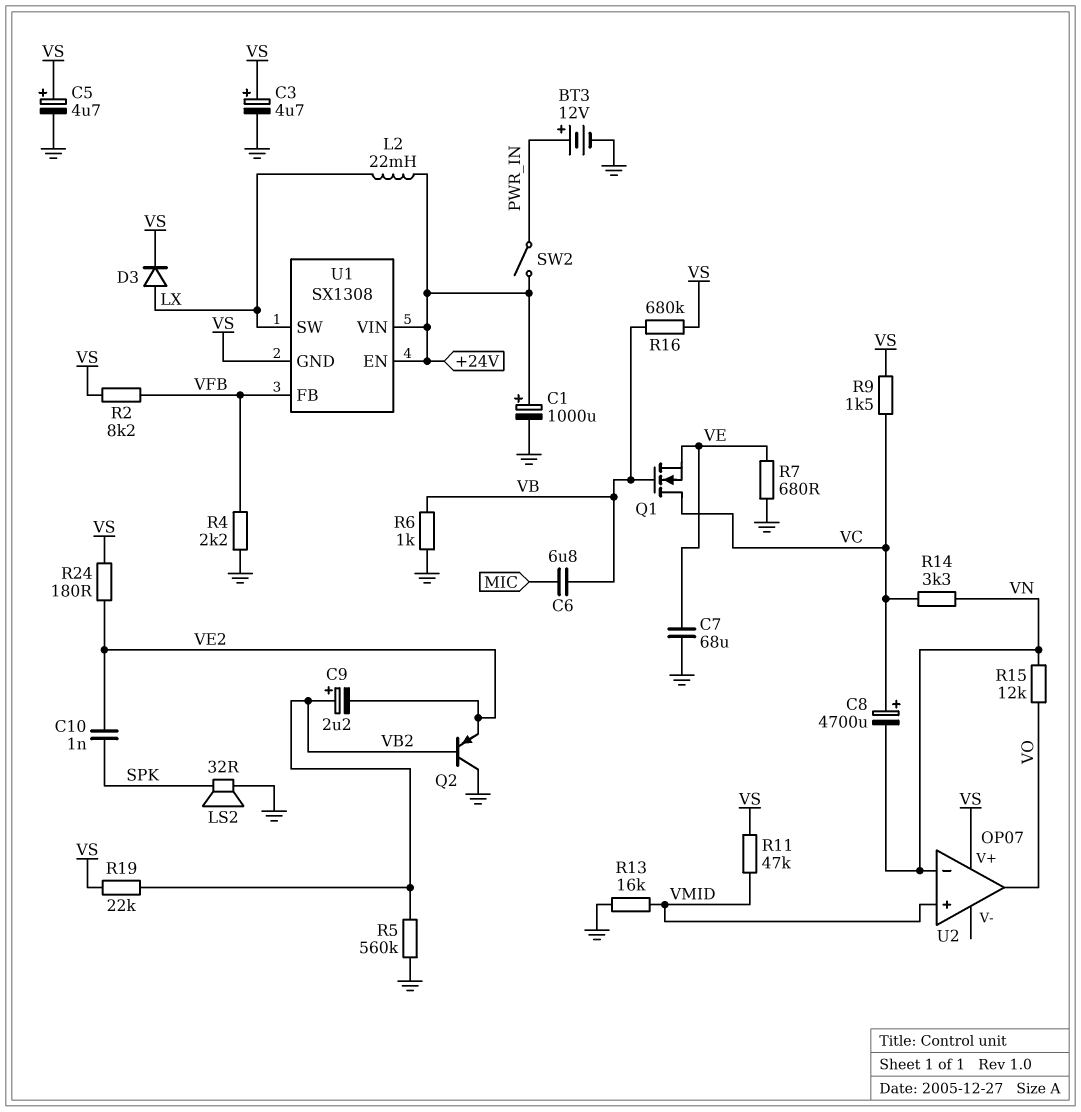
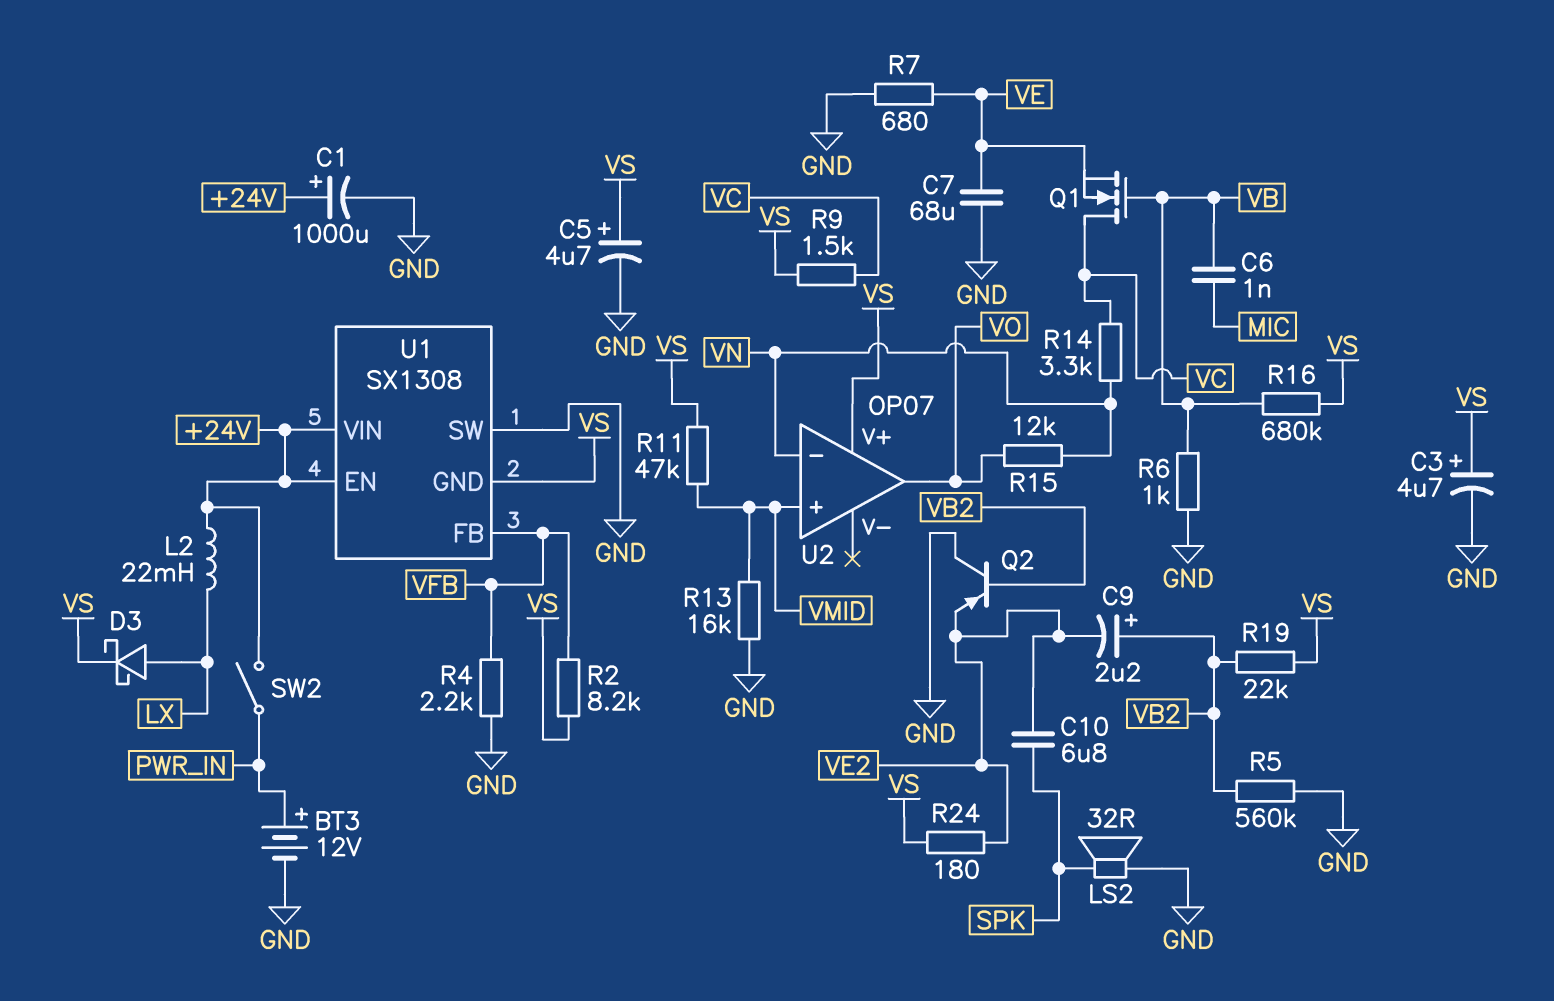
C6: 6.8uF (MIC, VB) -> 1nF (MIC, VB)
C8: 4700uF (plus VC, minus VN) -> none
C10: 1nF (SPK, VE2) -> 6.8uF (SPK, VE2)
D3: diode (A LX, K VS) -> schottky (A LX, K VS)
U1 pin SW: LX -> GND

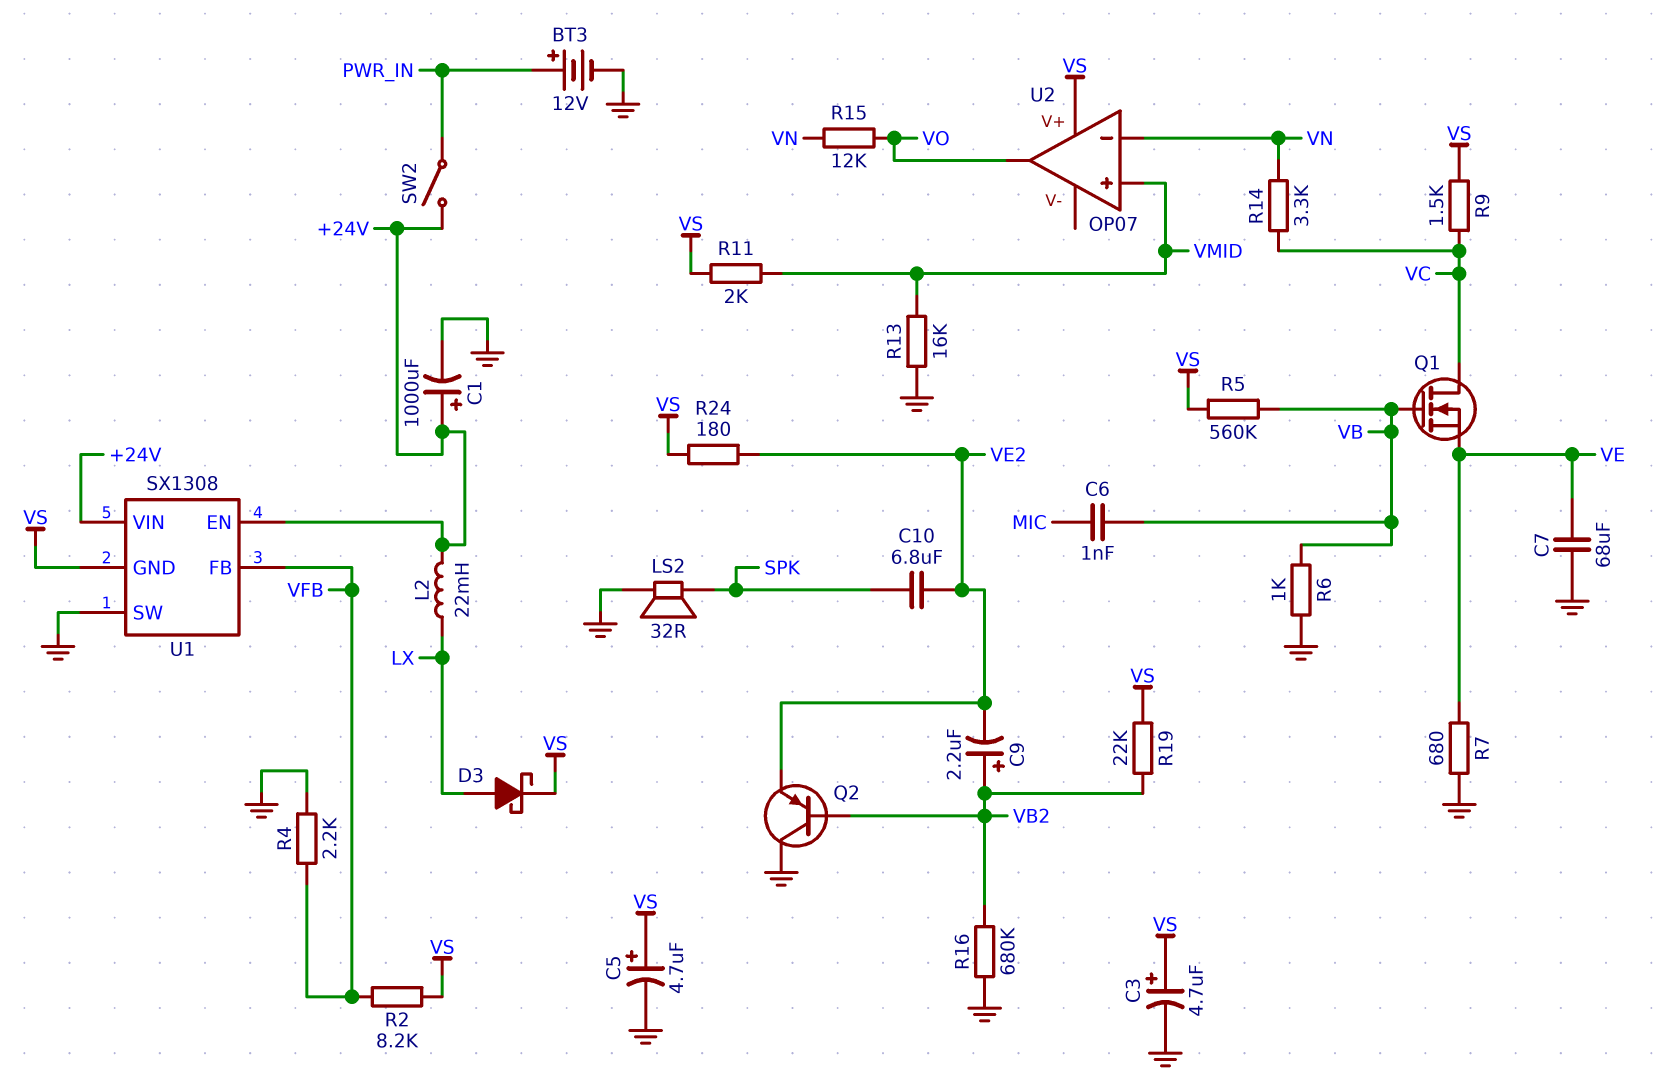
R5: 560k (GND, VB2) -> 560k (VB, VS)
R11: 47k (VMID, VS) -> 2k (VMID, VS)
R16: 680k (VB, VS) -> 680k (GND, VB2)

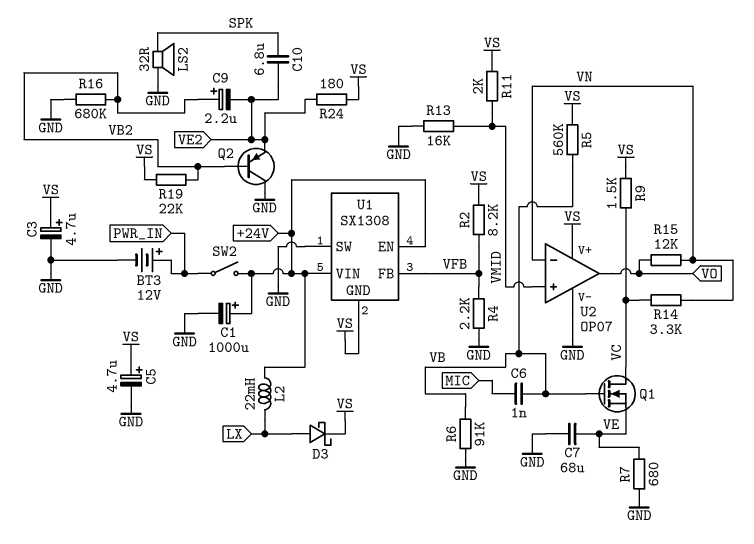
R6: 1k (GND, VB) -> 91k (GND, VB)
U2 pin V-: none -> GND

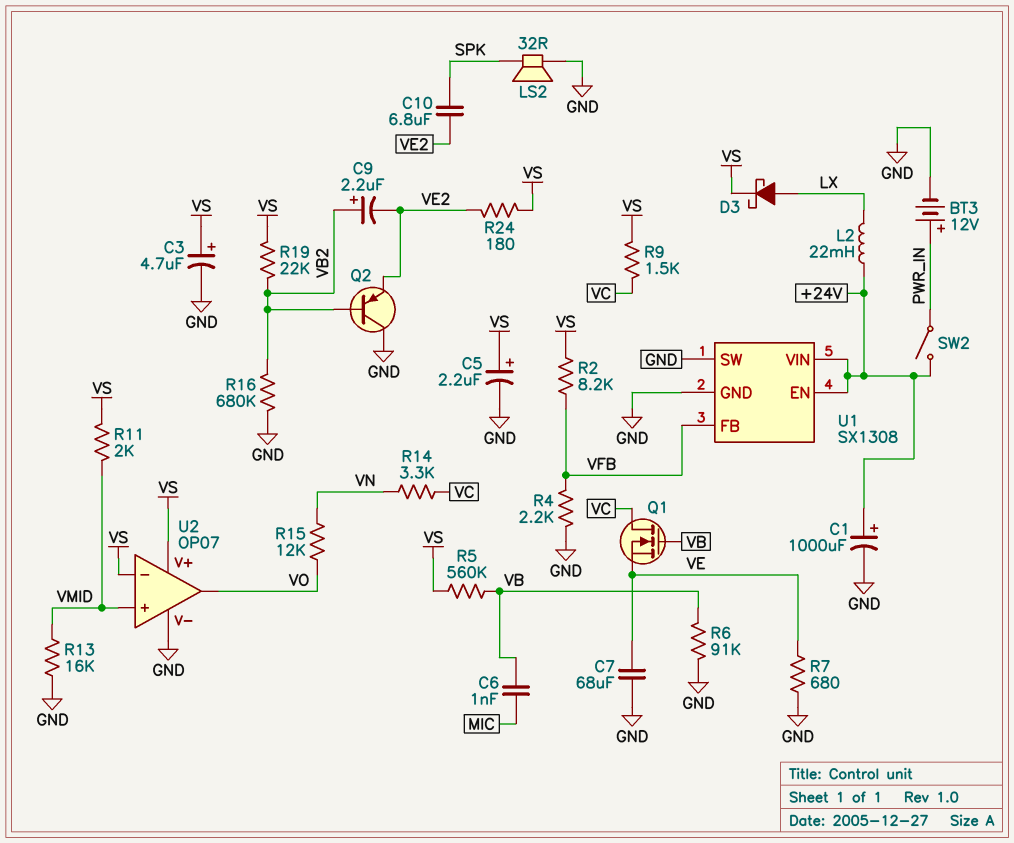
C5: 4.7uF (plus VS, minus GND) -> 2.2uF (plus VS, minus GND)
U1 pin GND: VS -> GND
U2 pin in-: VN -> VS

